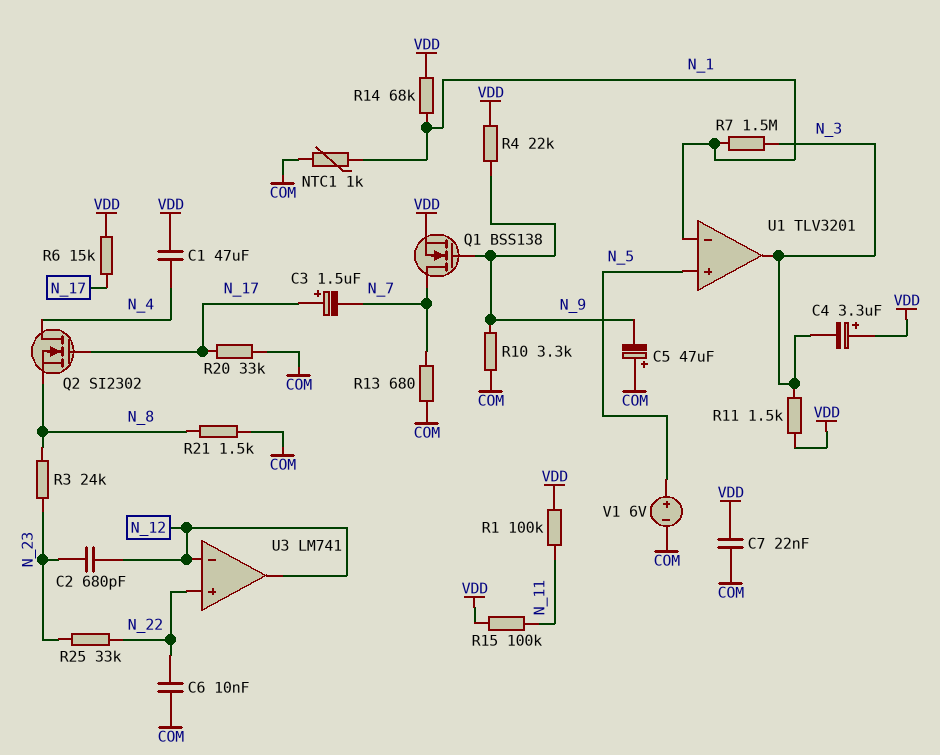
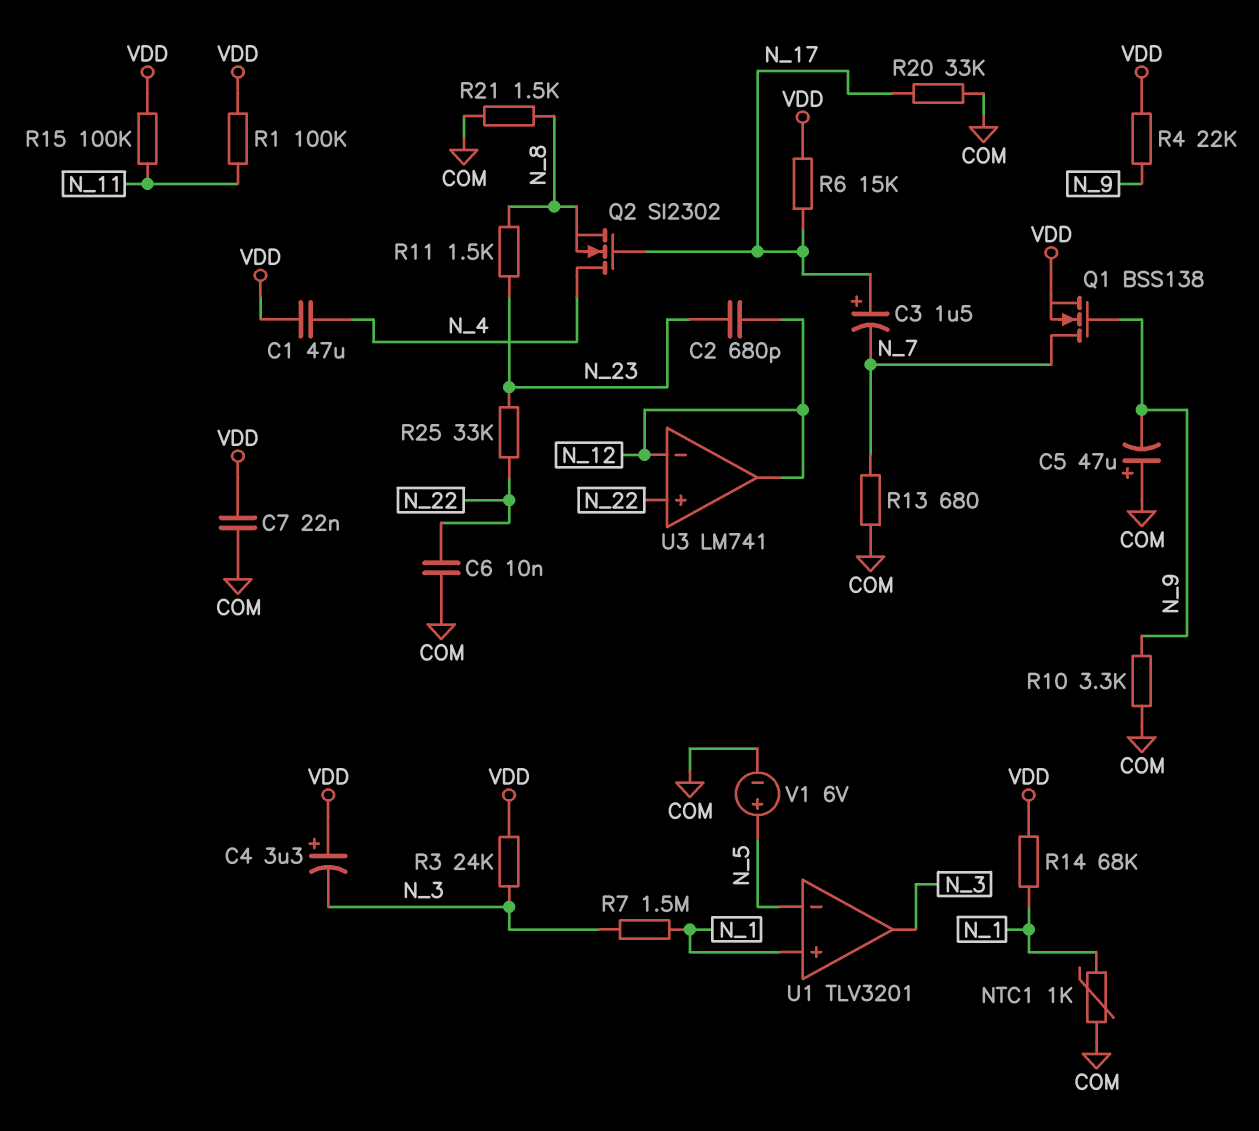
R3: 24k (N_8, N_23) -> 24k (N_3, VDD)
R11: 1.5k (N_3, VDD) -> 1.5k (N_8, N_23)
U1 pin in+: N_5 -> N_1
U1 pin in-: N_1 -> N_5

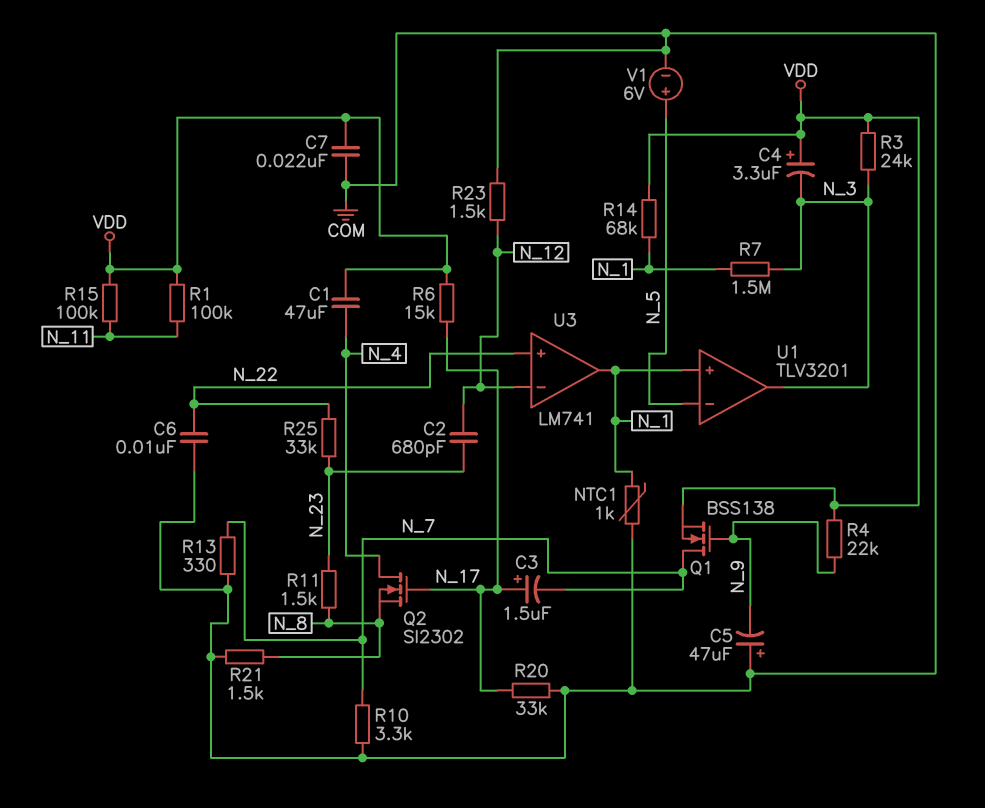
R10: 3.3k (COM, N_9) -> 3.3k (COM, N_7)
R13: 680 (COM, N_7) -> 330 (COM, N_7)
R23: none -> 1.5k (COM, N_12)
U3 pin out: N_12 -> N_1

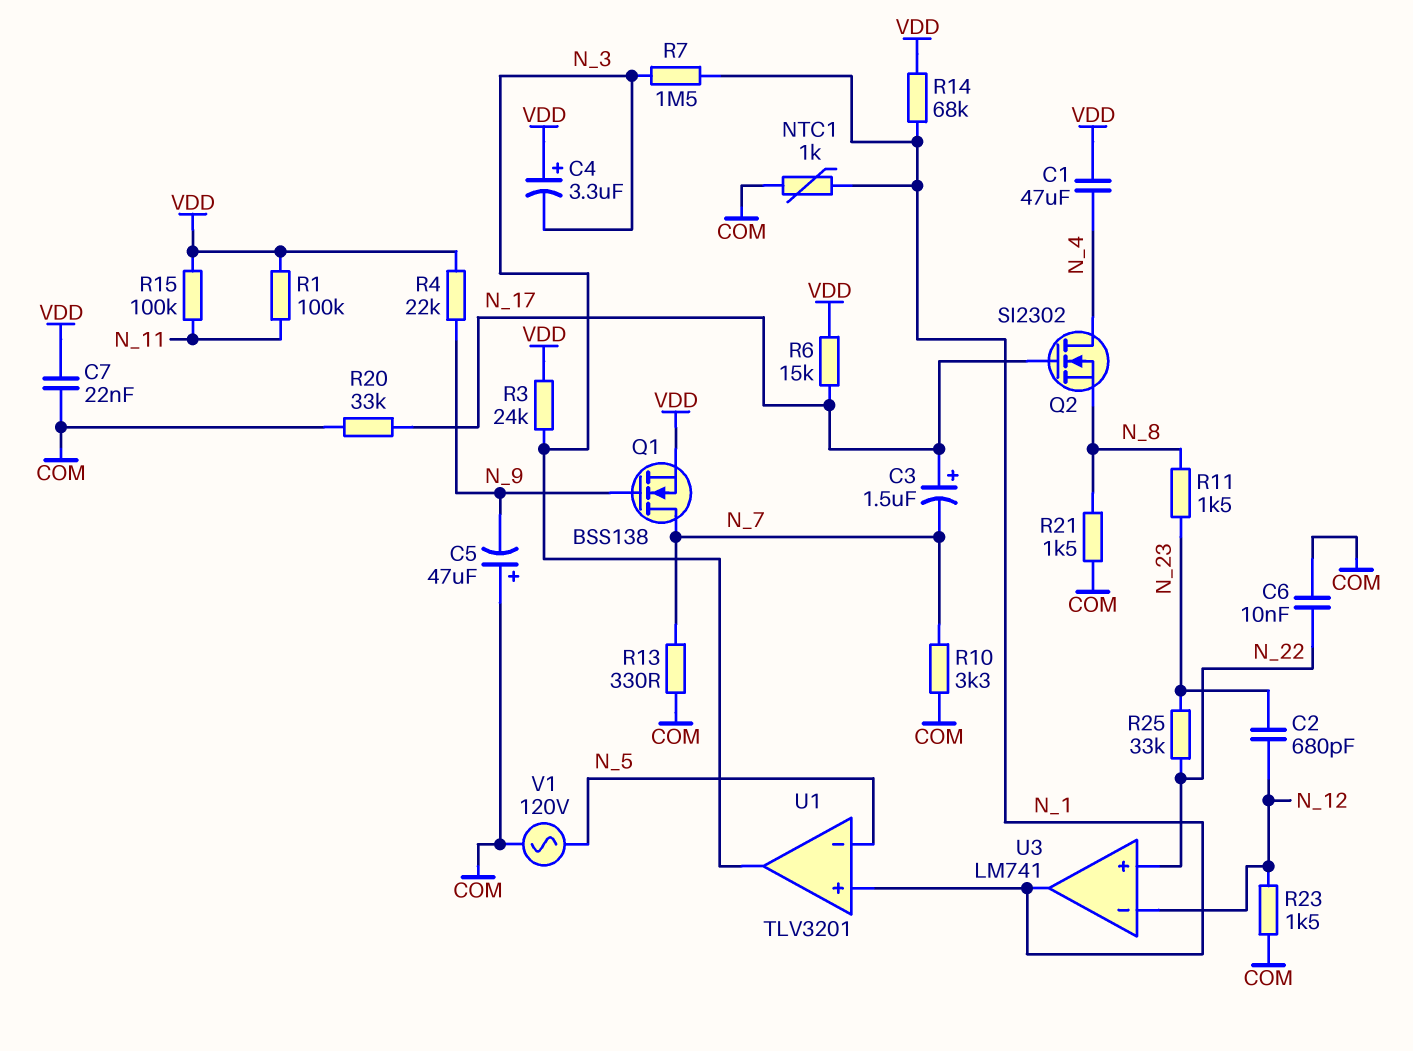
V1: 6V (plus N_5, minus COM) -> AC 120V (COM, N_5)

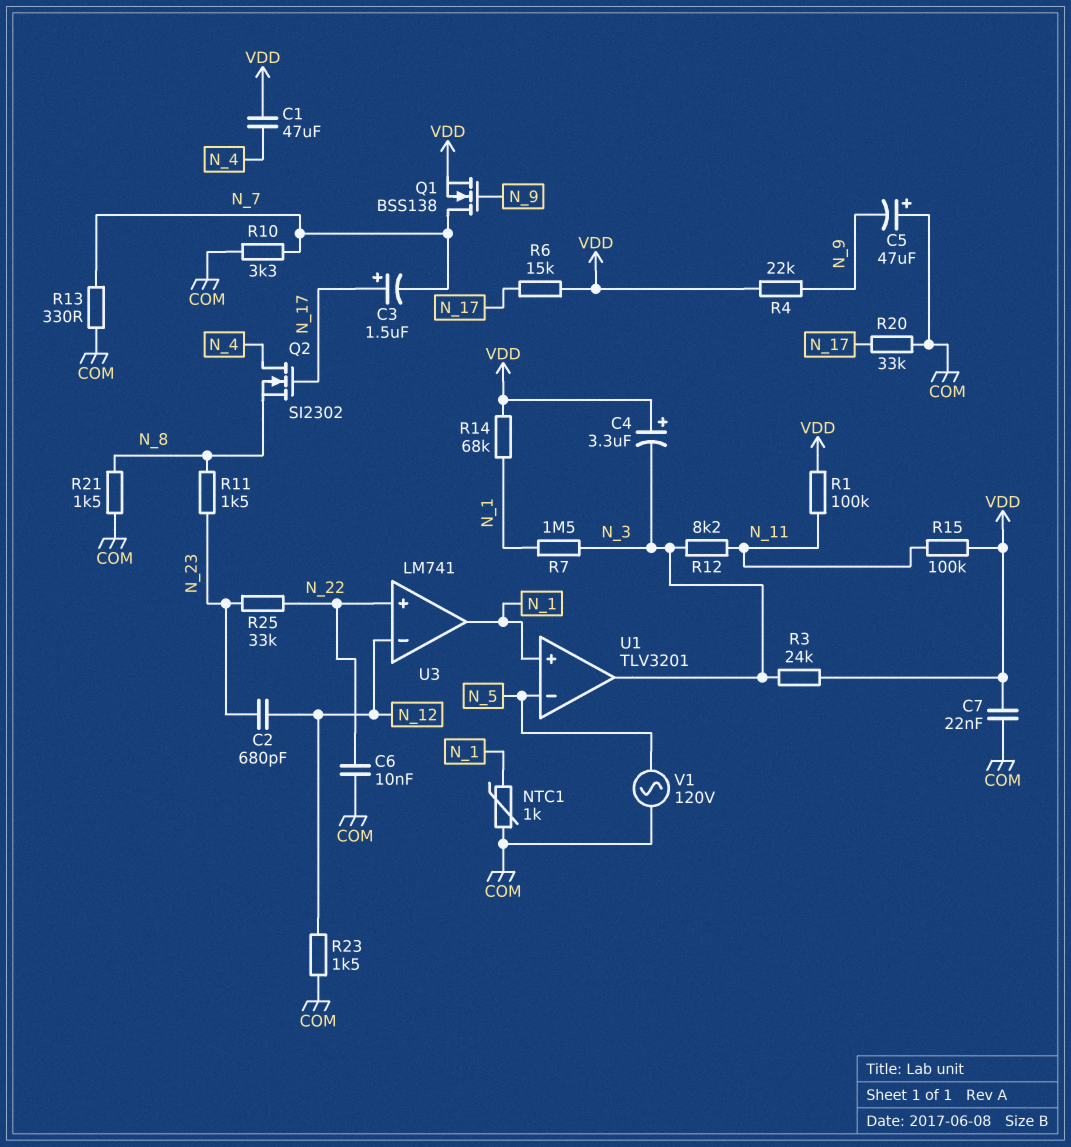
R12: none -> 8.2k (N_3, N_11)

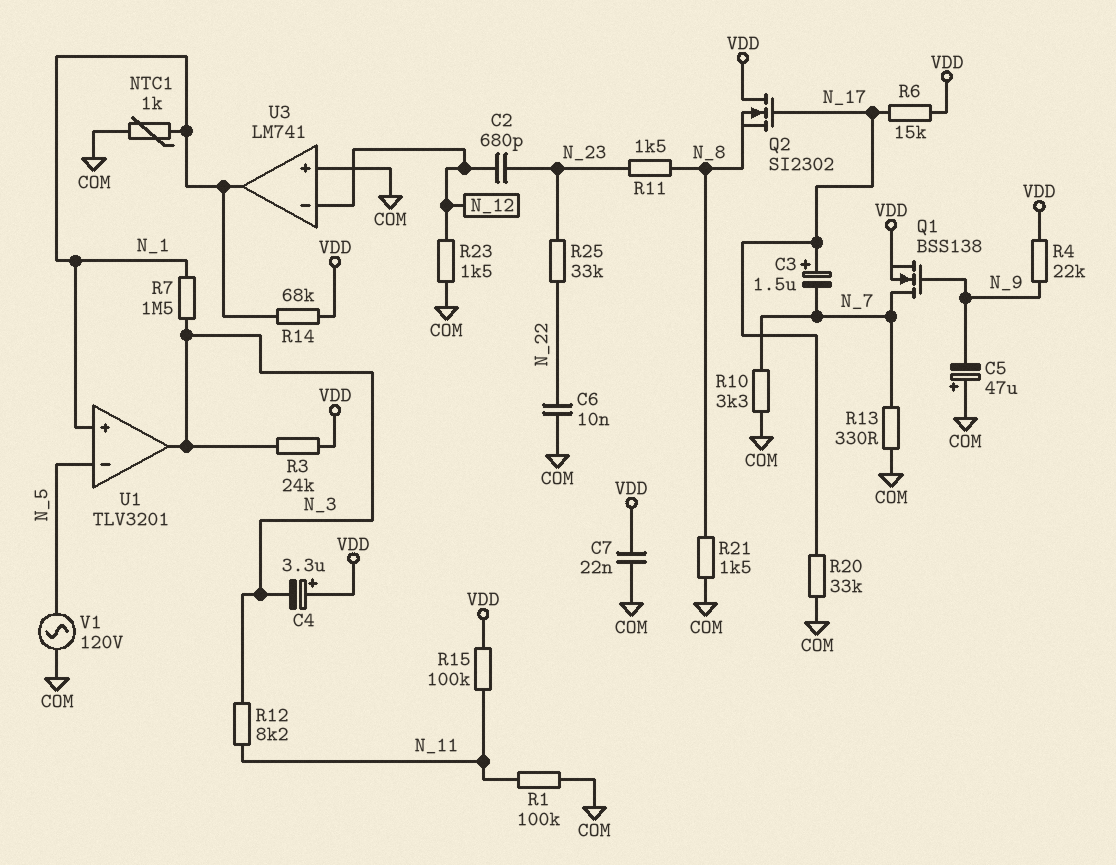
C1: 47uF (N_4, VDD) -> none
Q2: NMOS SI2302 (G N_17, D N_4, S N_8) -> NMOS SI2302 (G N_17, D VDD, S N_8)
R1: 100k (N_11, VDD) -> 100k (COM, N_11)
U3 pin in+: N_22 -> COM

